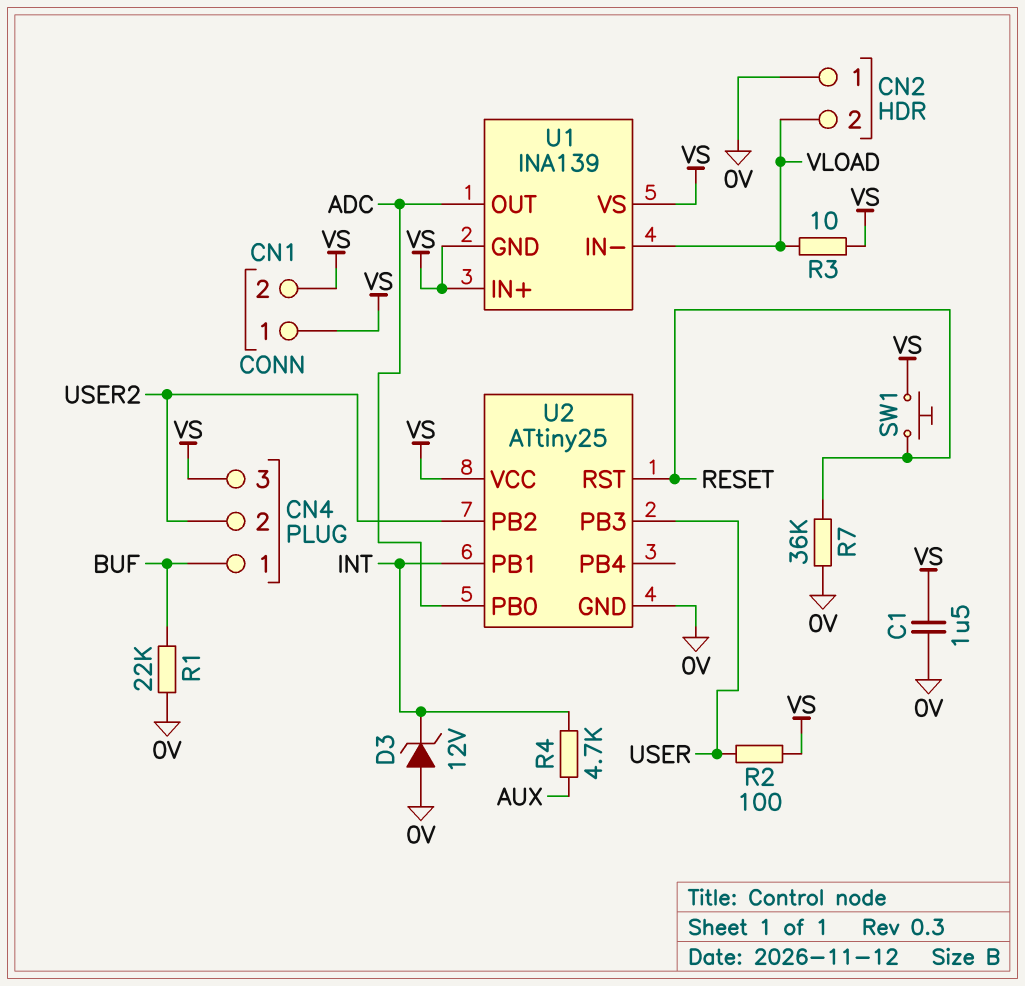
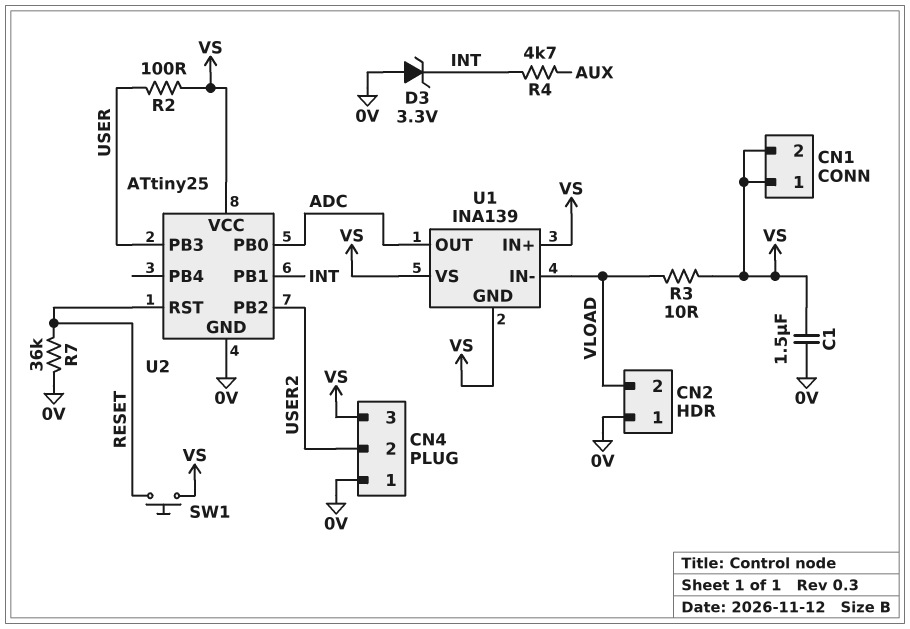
CN4 pin 1: BUF -> 0V
D3: zener 12V (A 0V, K INT) -> zener 3.3V (A 0V, K INT)
R1: 22k (0V, BUF) -> none

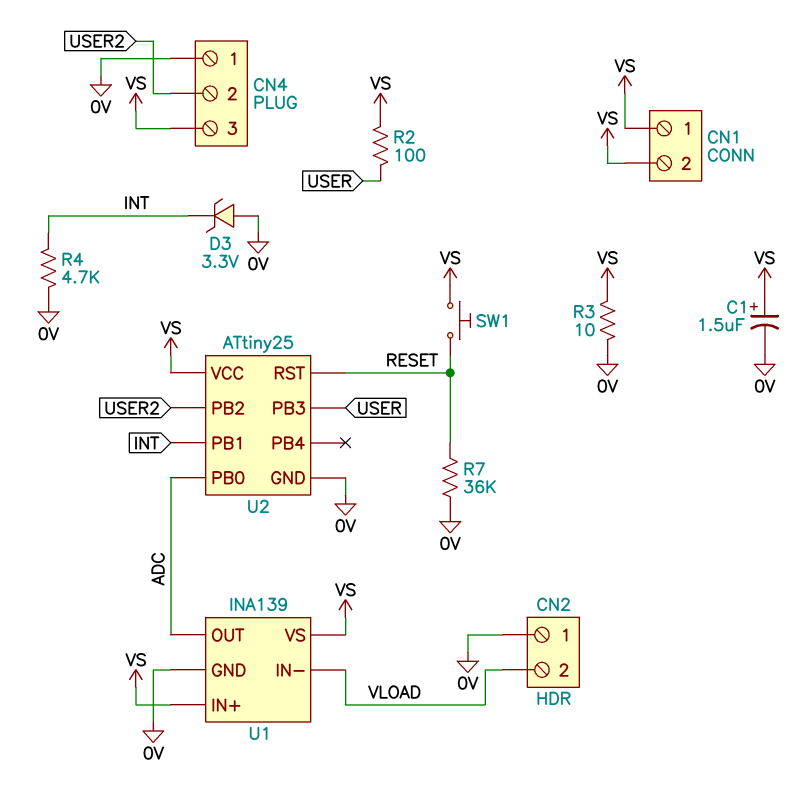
C1: 1.5uF (0V, VS) -> 1.5uF (plus VS, minus 0V)
R3: 10 (VLOAD, VS) -> 10 (0V, VS)
R4: 4.7k (AUX, INT) -> 4.7k (0V, INT)
U1 pin GND: VS -> 0V

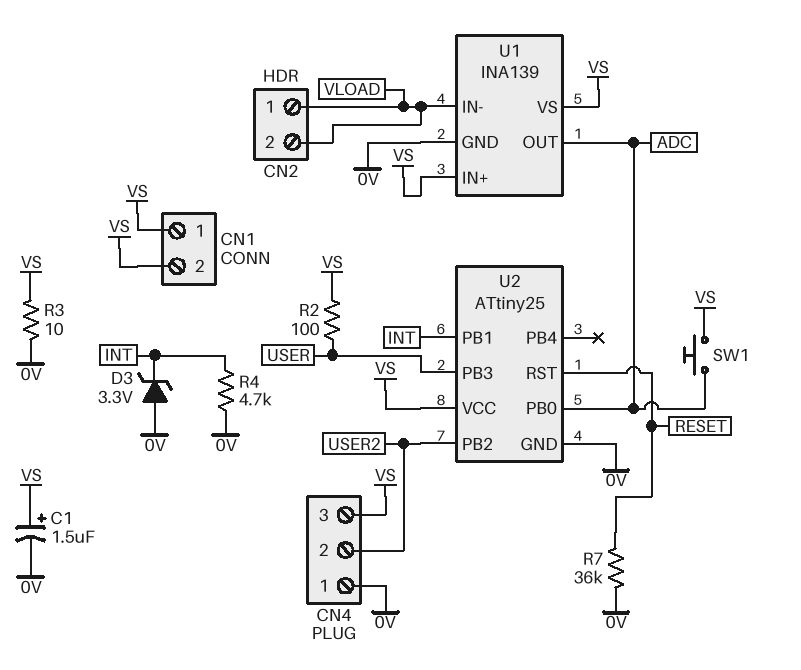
CN2 pin 1: 0V -> VLOAD
SW1: button (RESET, VS) -> button (ADC, VS)

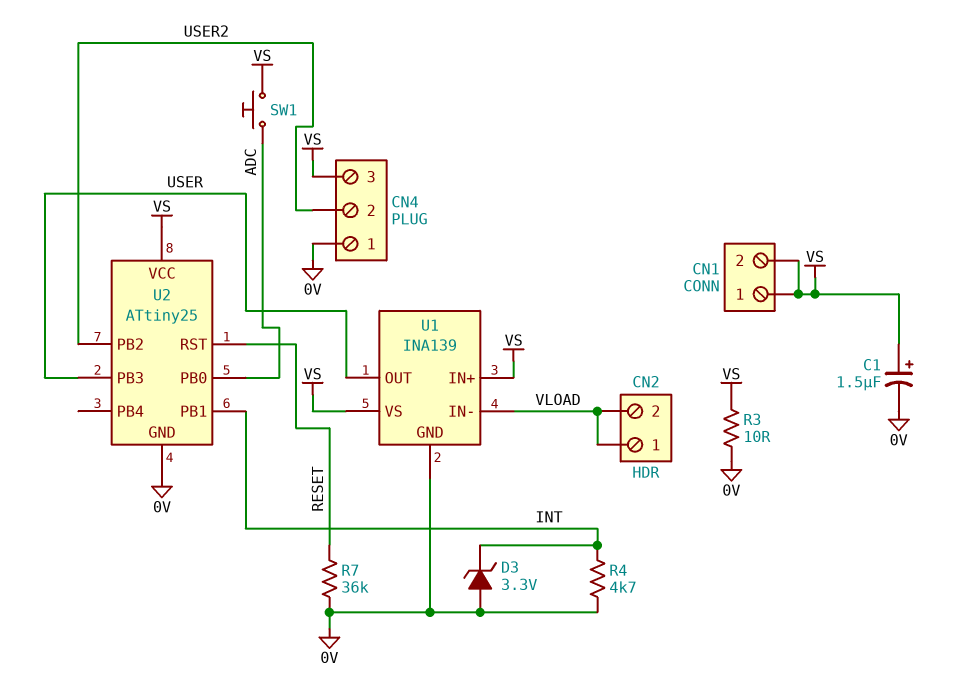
R2: 100 (USER, VS) -> none
U1 pin OUT: ADC -> USER

